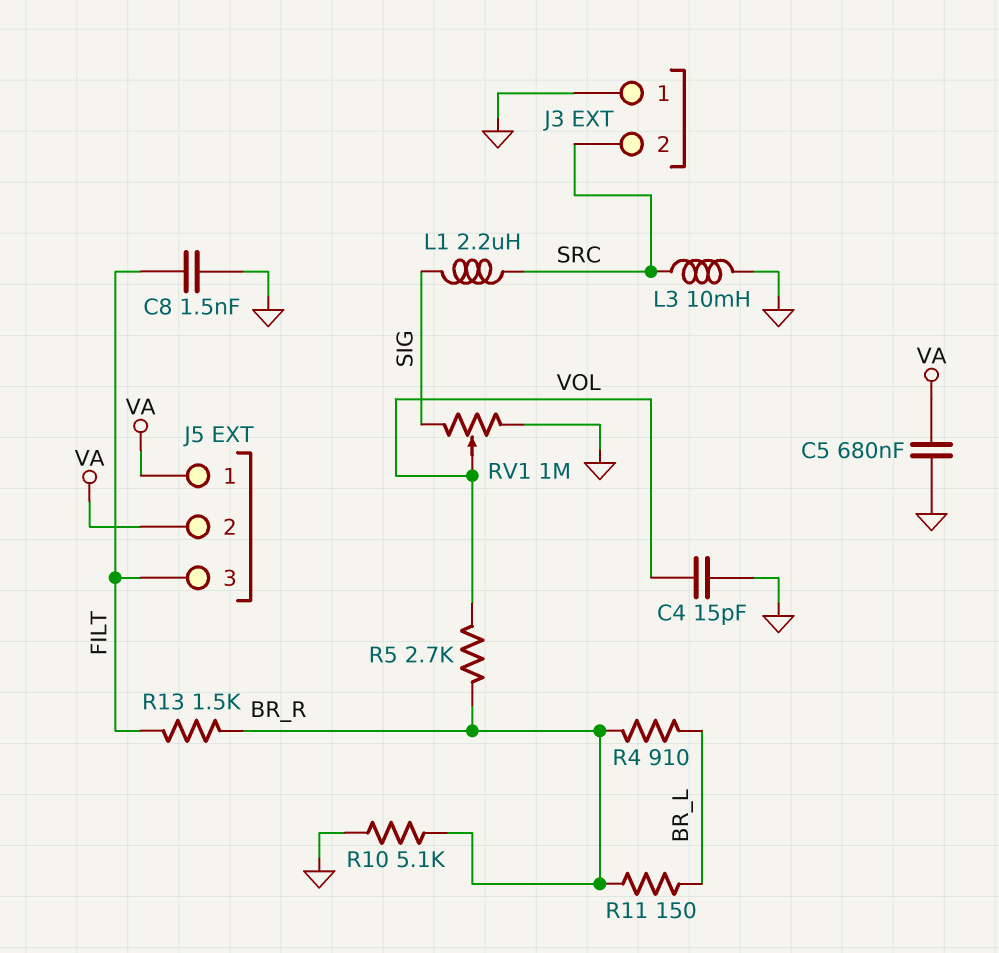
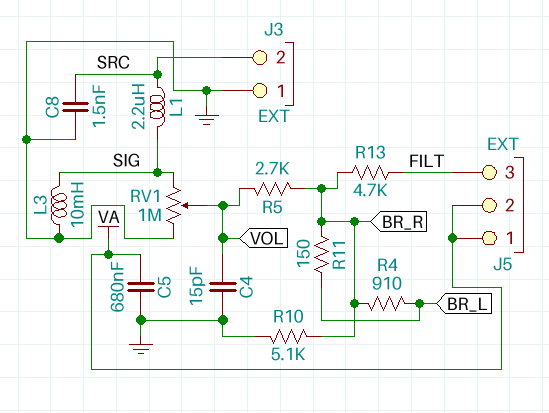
C8: 1.5nF (FILT, GND) -> 1.5nF (GND, SRC)
L3: 10mH (GND, SRC) -> 10mH (GND, SIG)
R13: 1.5k (BR_R, FILT) -> 4.7k (BR_R, FILT)

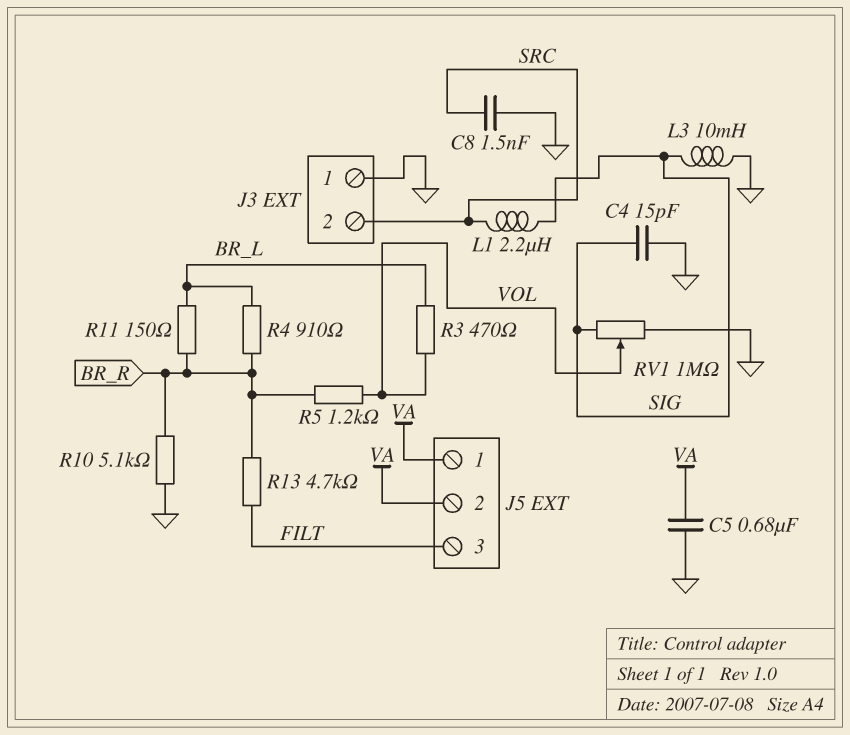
C4: 15pF (GND, VOL) -> 15pF (GND, SIG)
R3: none -> 470 (BR_L, VOL)
R5: 2.7k (BR_R, VOL) -> 1.2k (BR_R, VOL)

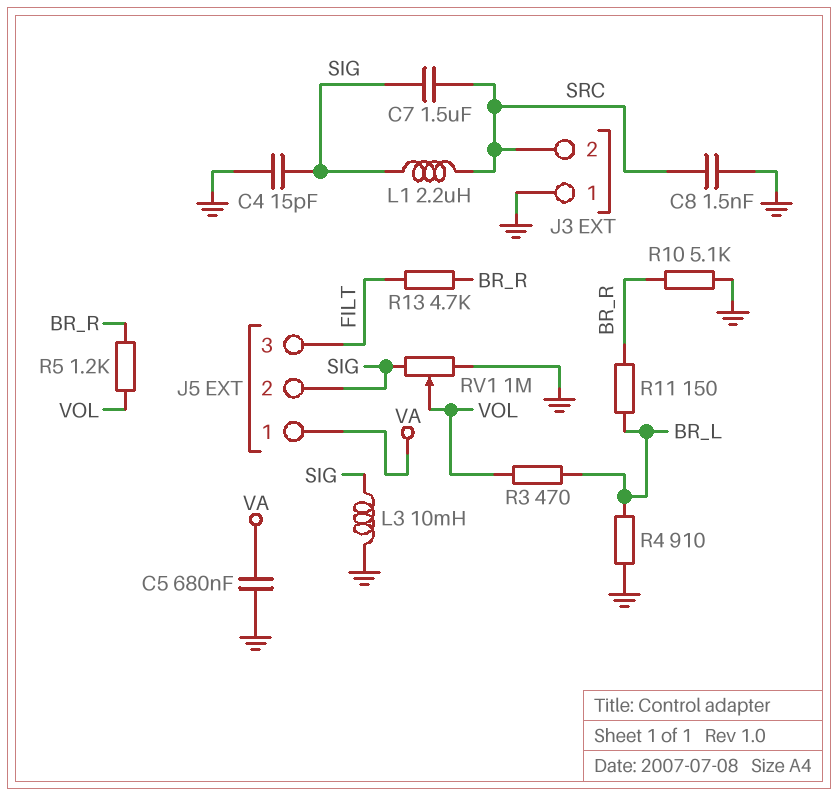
C7: none -> 1.5uF (SIG, SRC)
J5 pin 2: VA -> SIG
R4: 910 (BR_L, BR_R) -> 910 (BR_L, GND)

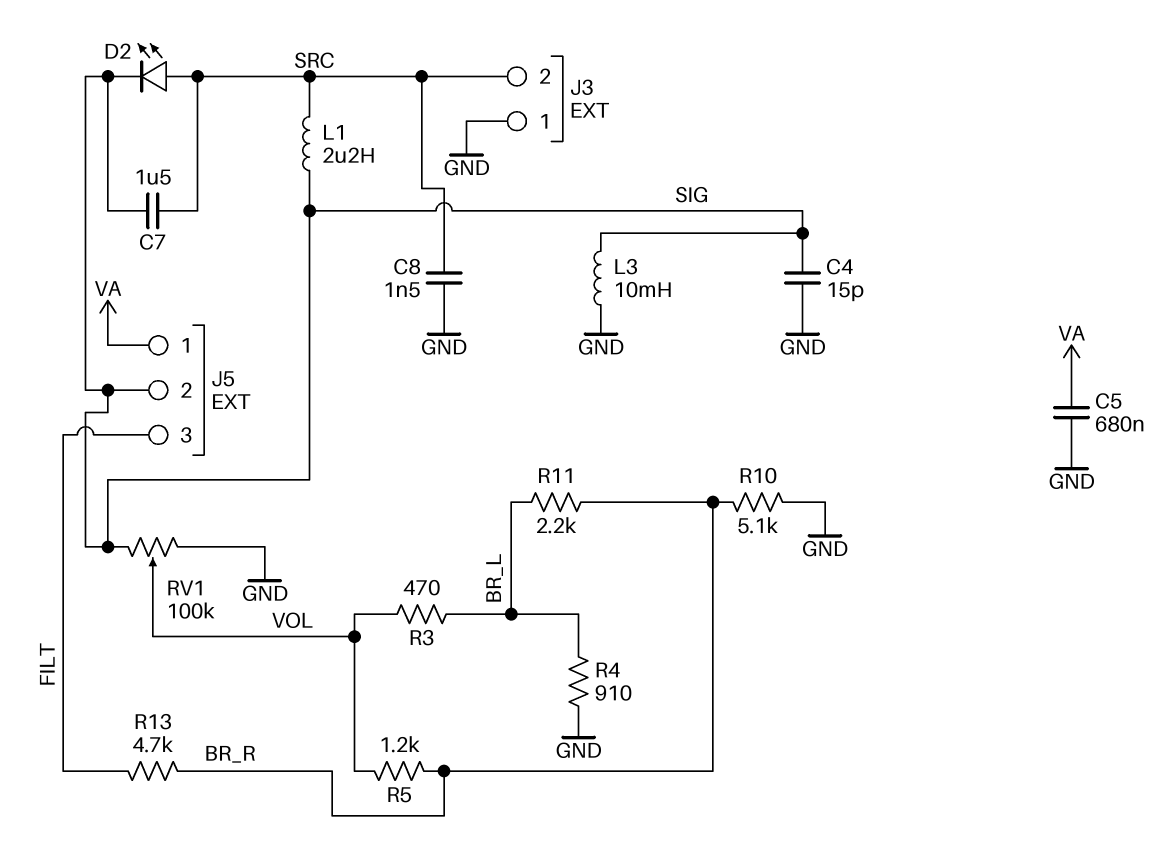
D2: none -> LED (A SRC, K SIG)
R11: 150 (BR_L, BR_R) -> 2.2k (BR_L, BR_R)
RV1: 1M (GND, SIG, wiper VOL) -> 100k (GND, SIG, wiper VOL)

